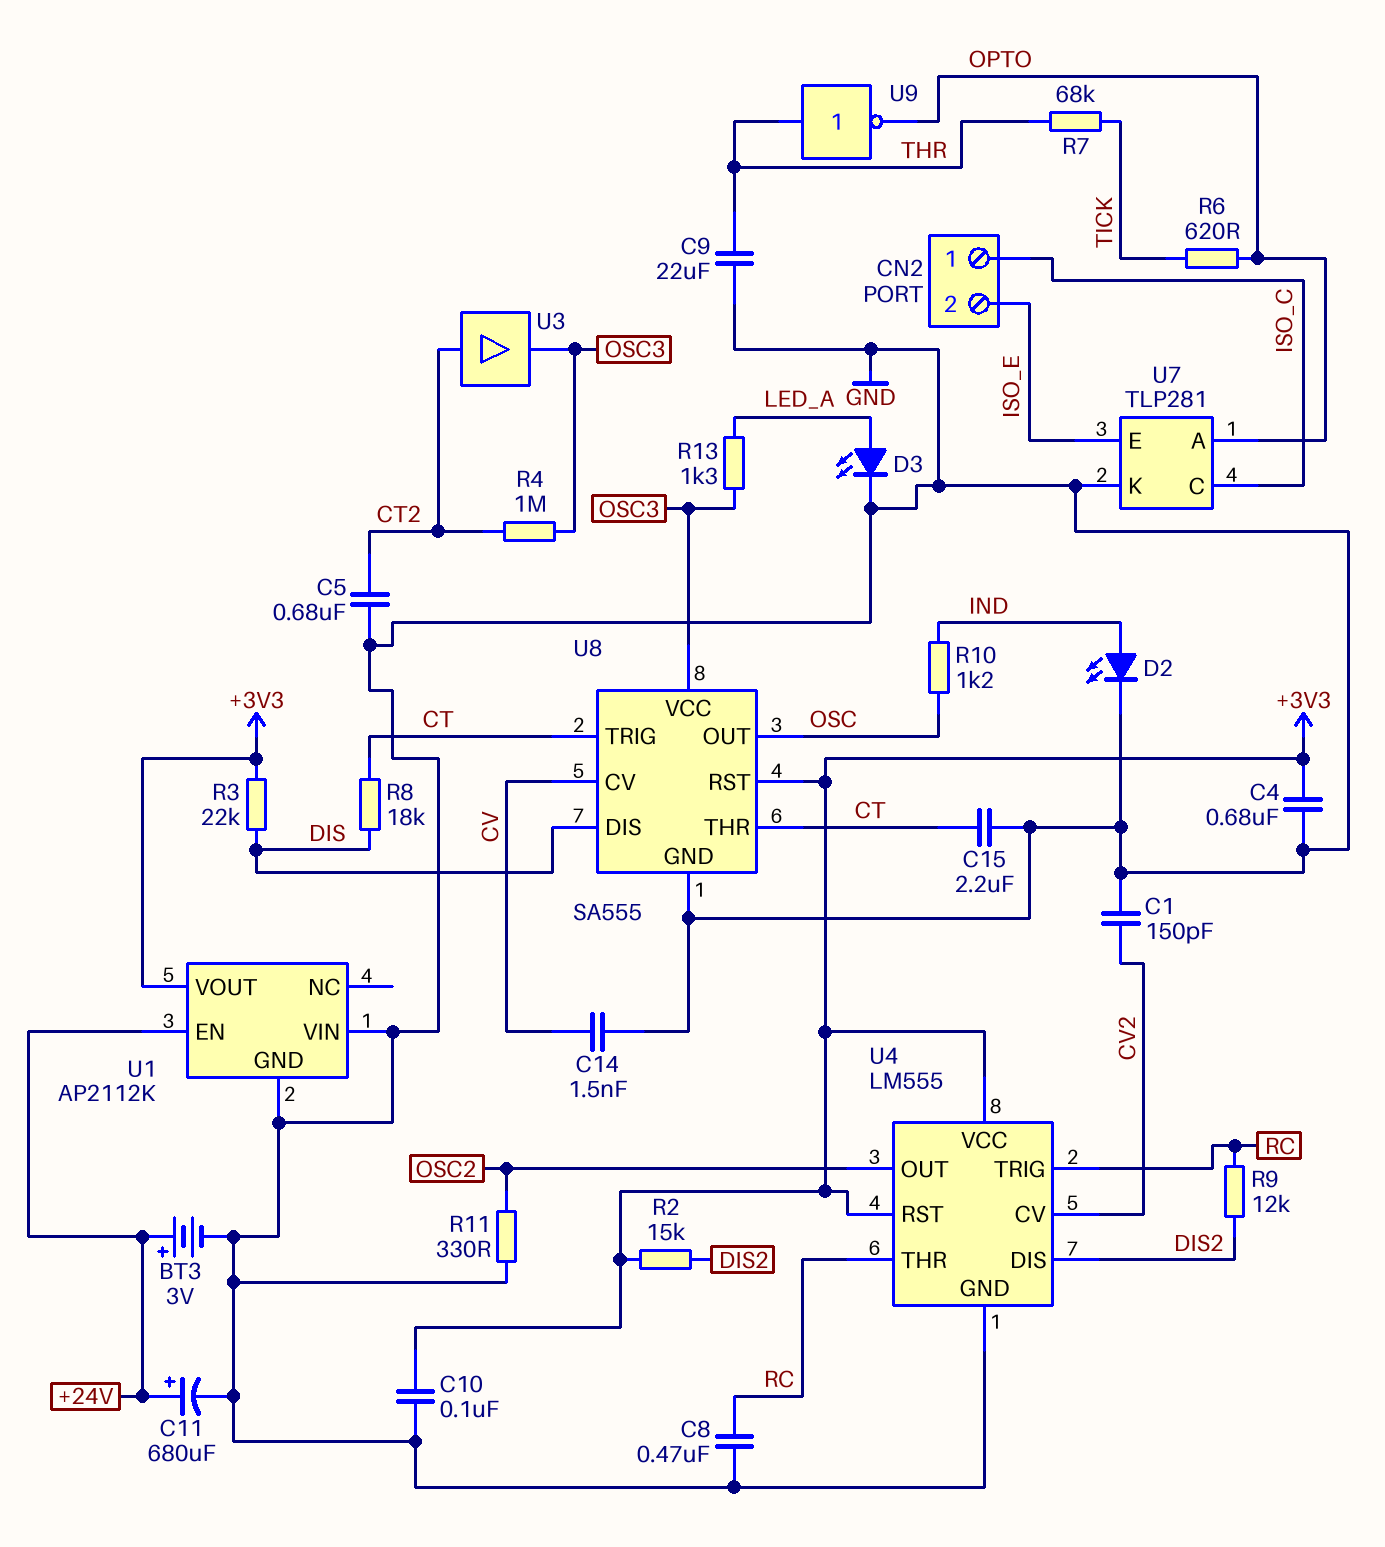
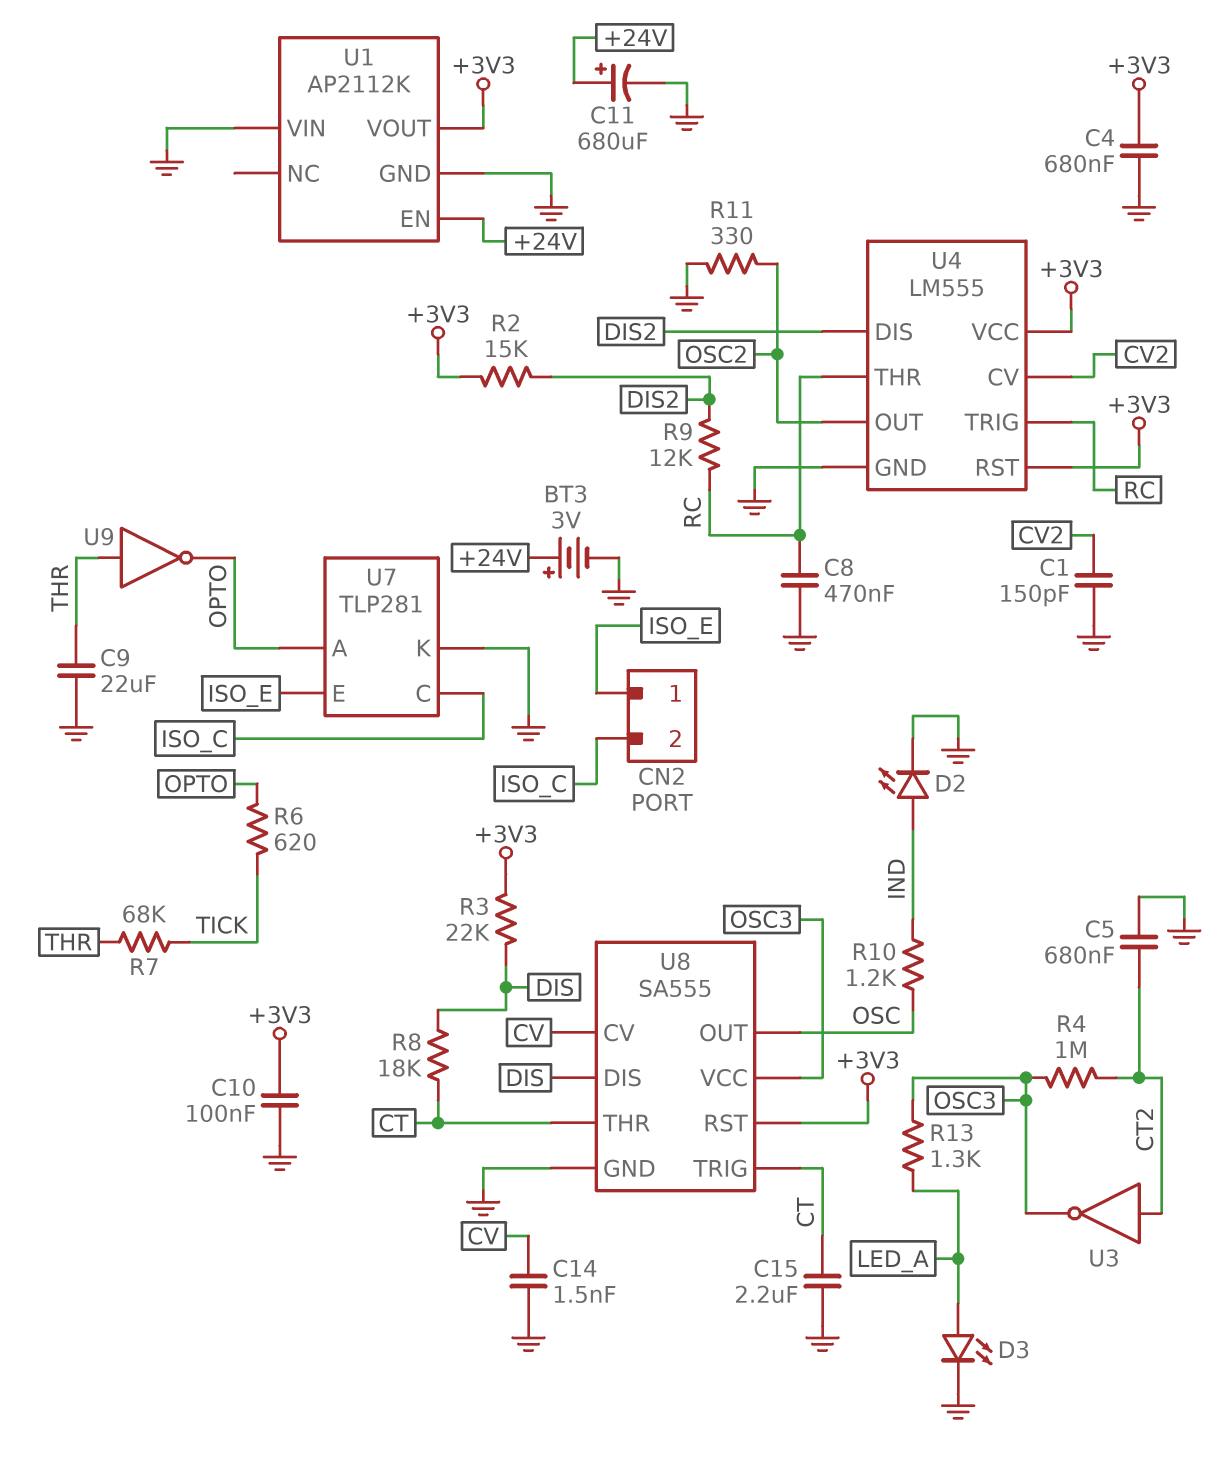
CN2 pin 1: ISO_C -> ISO_E
CN2 pin 2: ISO_E -> ISO_C
U3: buffer (in CT2, out OSC3) -> NOT (in CT2, out OSC3)

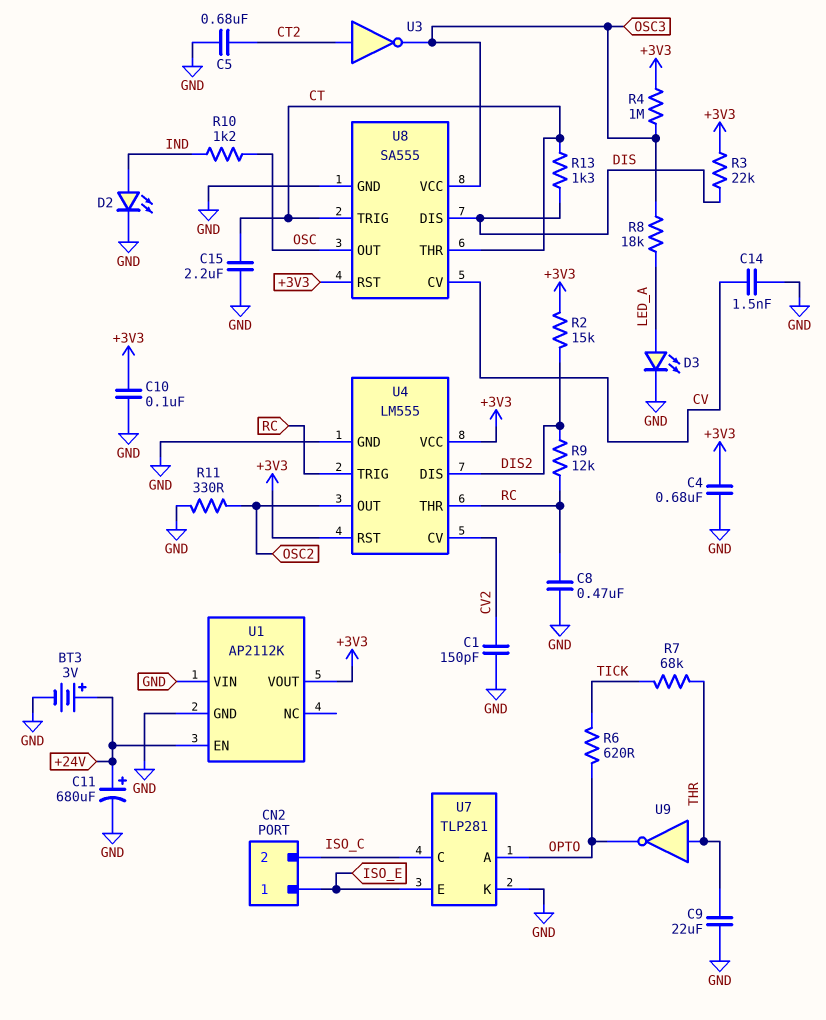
R4: 1M (CT2, OSC3) -> 1M (+3V3, OSC3)
R8: 18k (CT, DIS) -> 18k (LED_A, OSC3)
R13: 1.3k (LED_A, OSC3) -> 1.3k (CT, DIS)

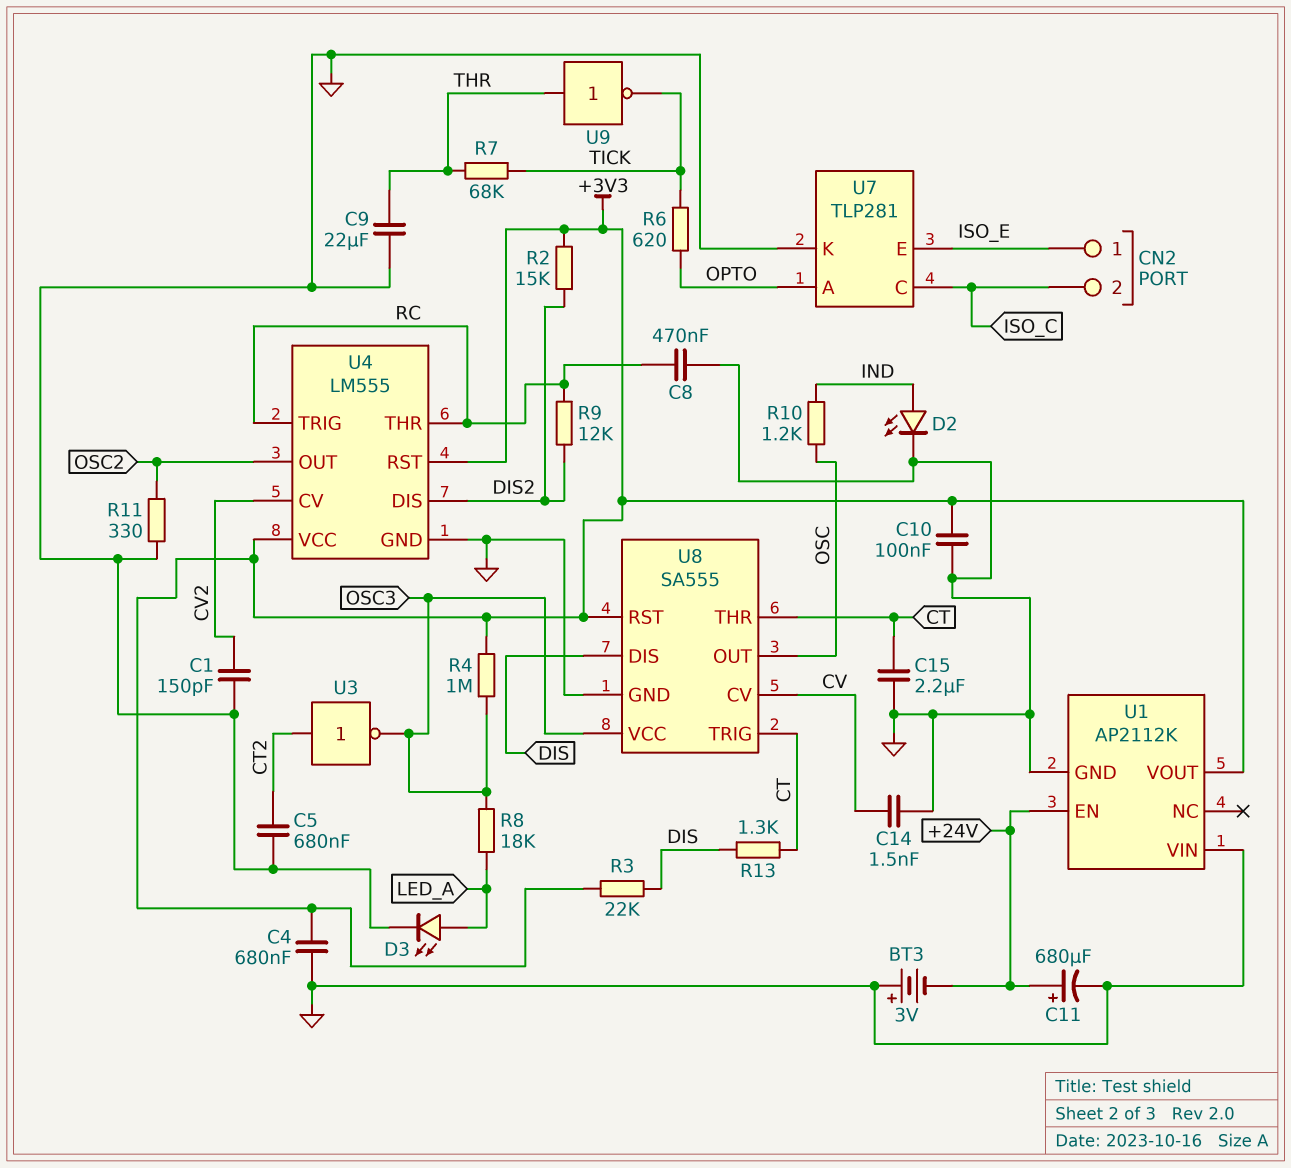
BT3: 3V (plus +24V, minus GND) -> 3V (plus GND, minus +24V)
U9: NOT (in THR, out OPTO) -> NOT (in THR, out TICK)

